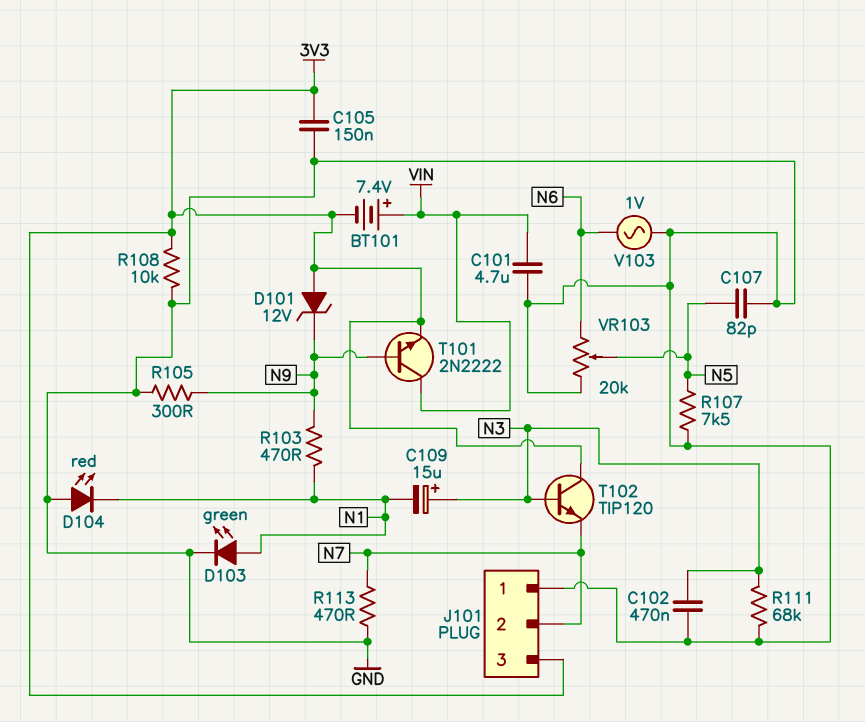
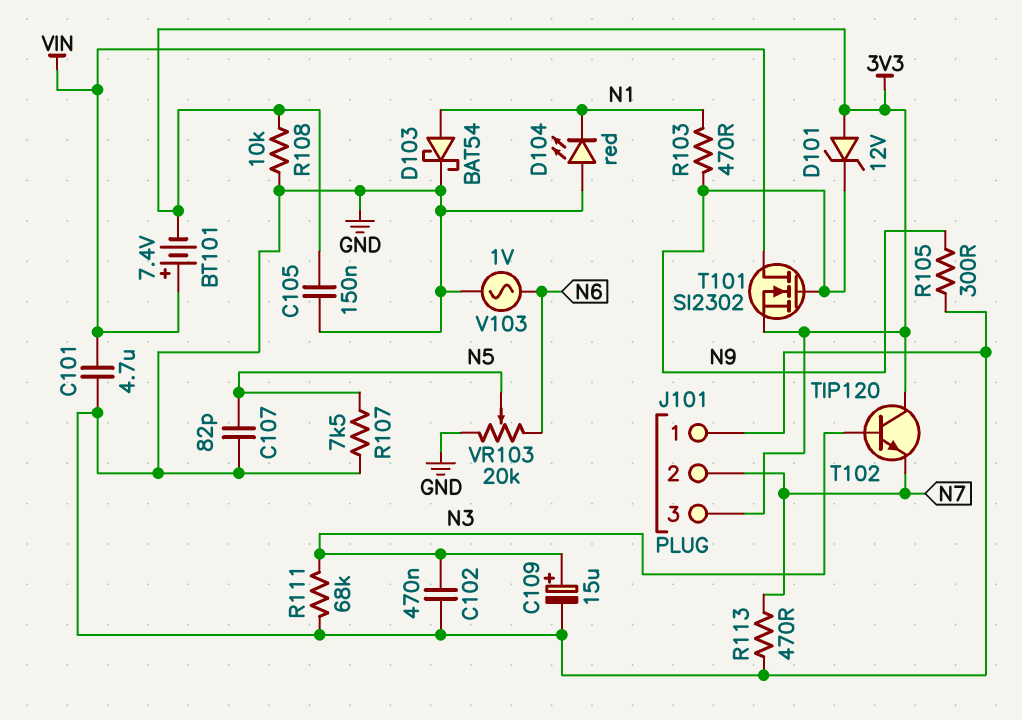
C109: 15uF (plus N3, minus N1) -> 15uF (plus N3, minus GND)
D103: LED green (A N1, K GND) -> schottky BAT54 (A N1, K GND)
T101: NPN 2N2222 (B N9, C VIN, E 3V3) -> NMOS SI2302 (G N9, D VIN, S 3V3)

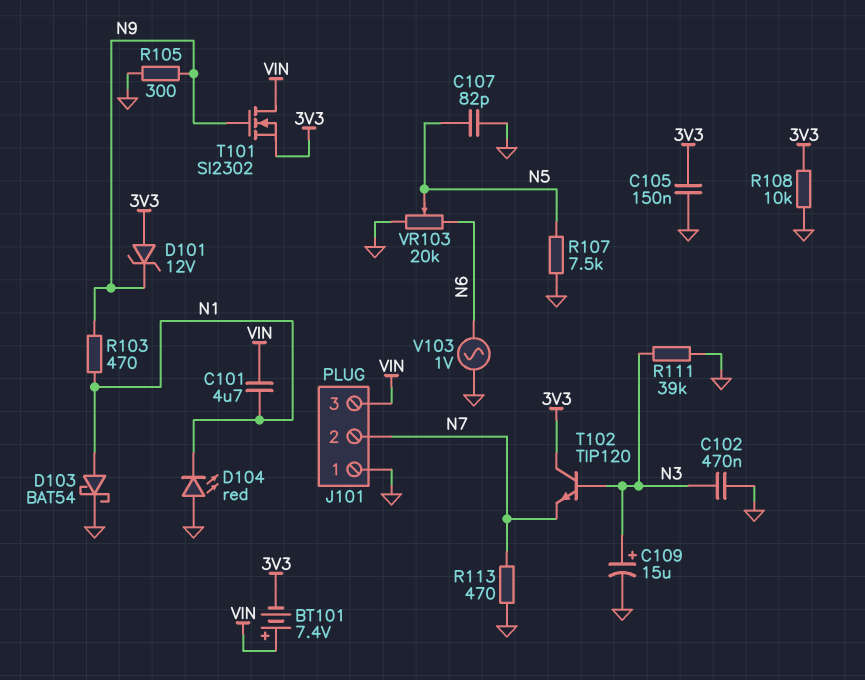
C101: 4.7uF (GND, VIN) -> 4.7uF (N1, VIN)
J101 pin 3: 3V3 -> VIN
R111: 68k (GND, N3) -> 39k (GND, N3)

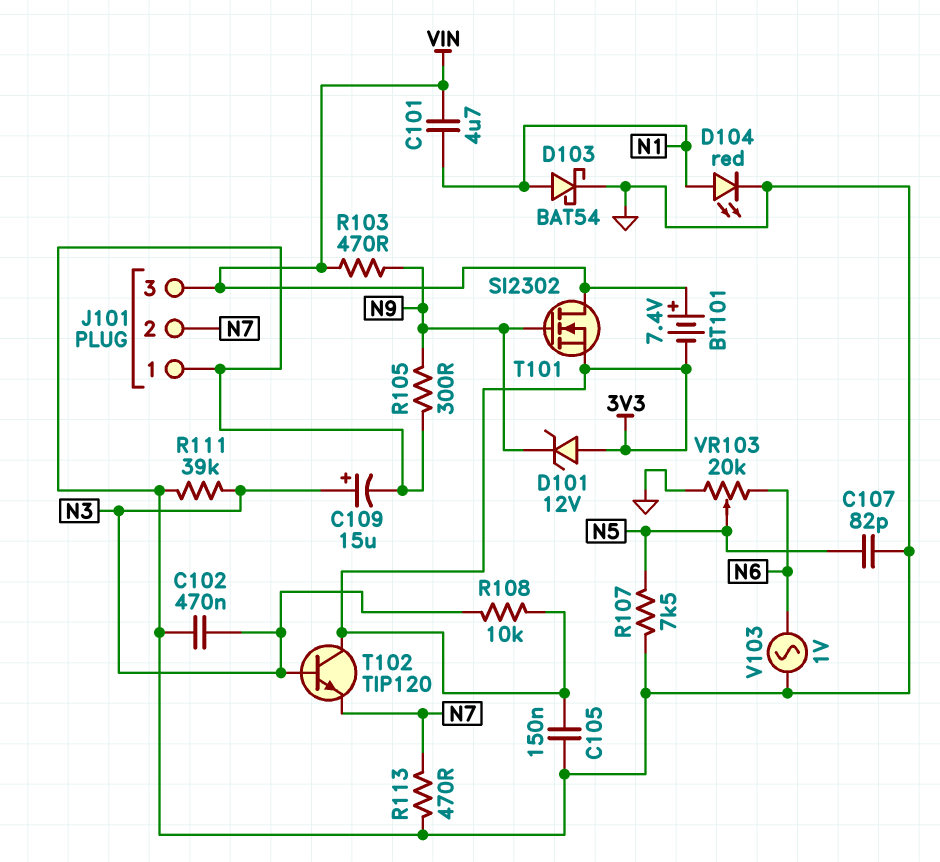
D104: LED red (A GND, K N1) -> LED red (A N1, K GND)
R103: 470 (N1, N9) -> 470 (N9, VIN)
R108: 10k (3V3, GND) -> 10k (3V3, N3)

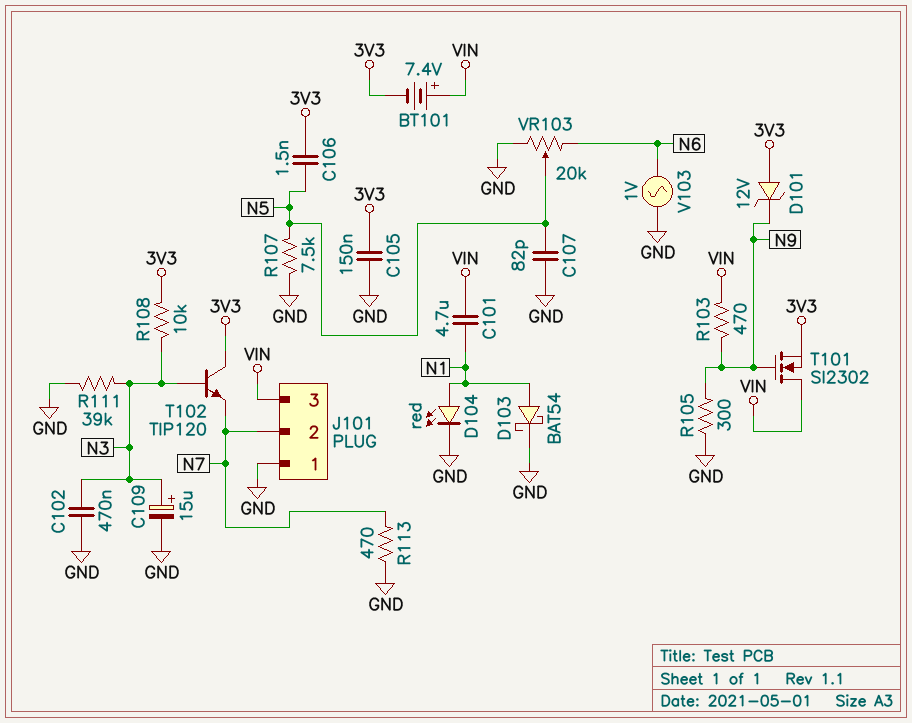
C106: none -> 1.5nF (3V3, N5)

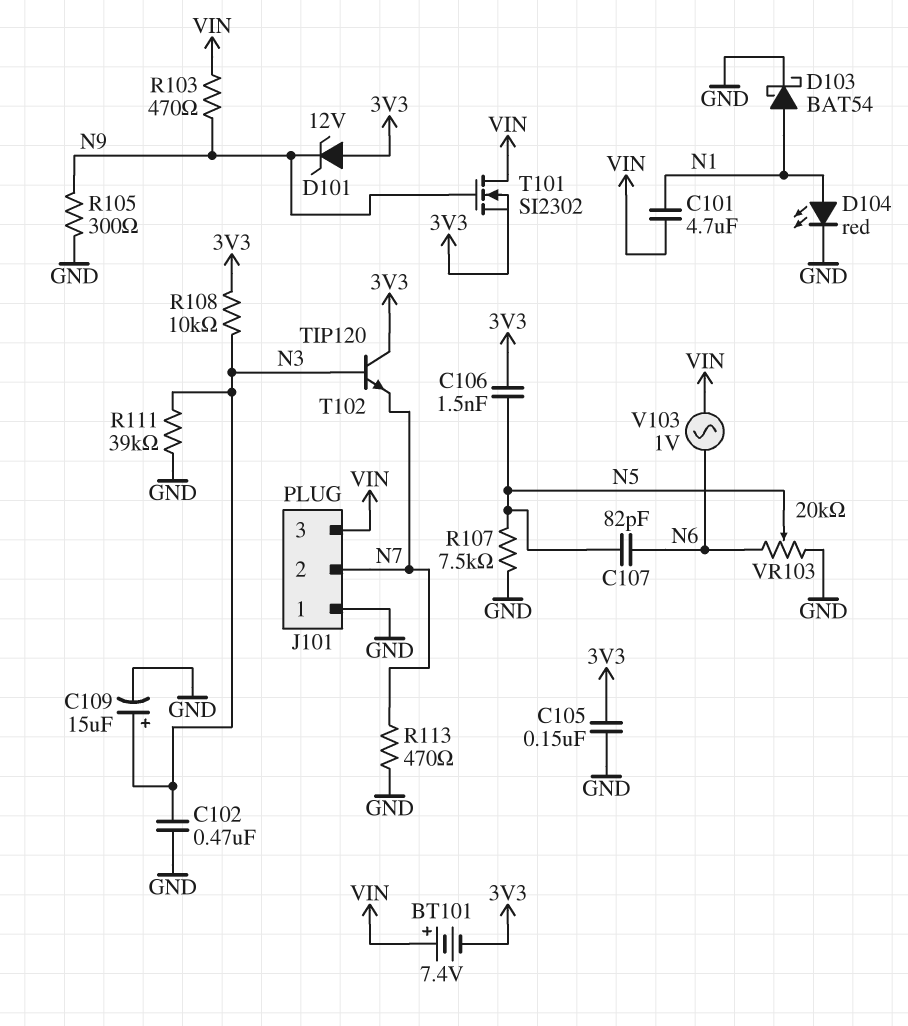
C107: 82pF (GND, N5) -> 82pF (N5, N6)
V103: AC 1V (GND, N6) -> AC 1V (N6, VIN)

